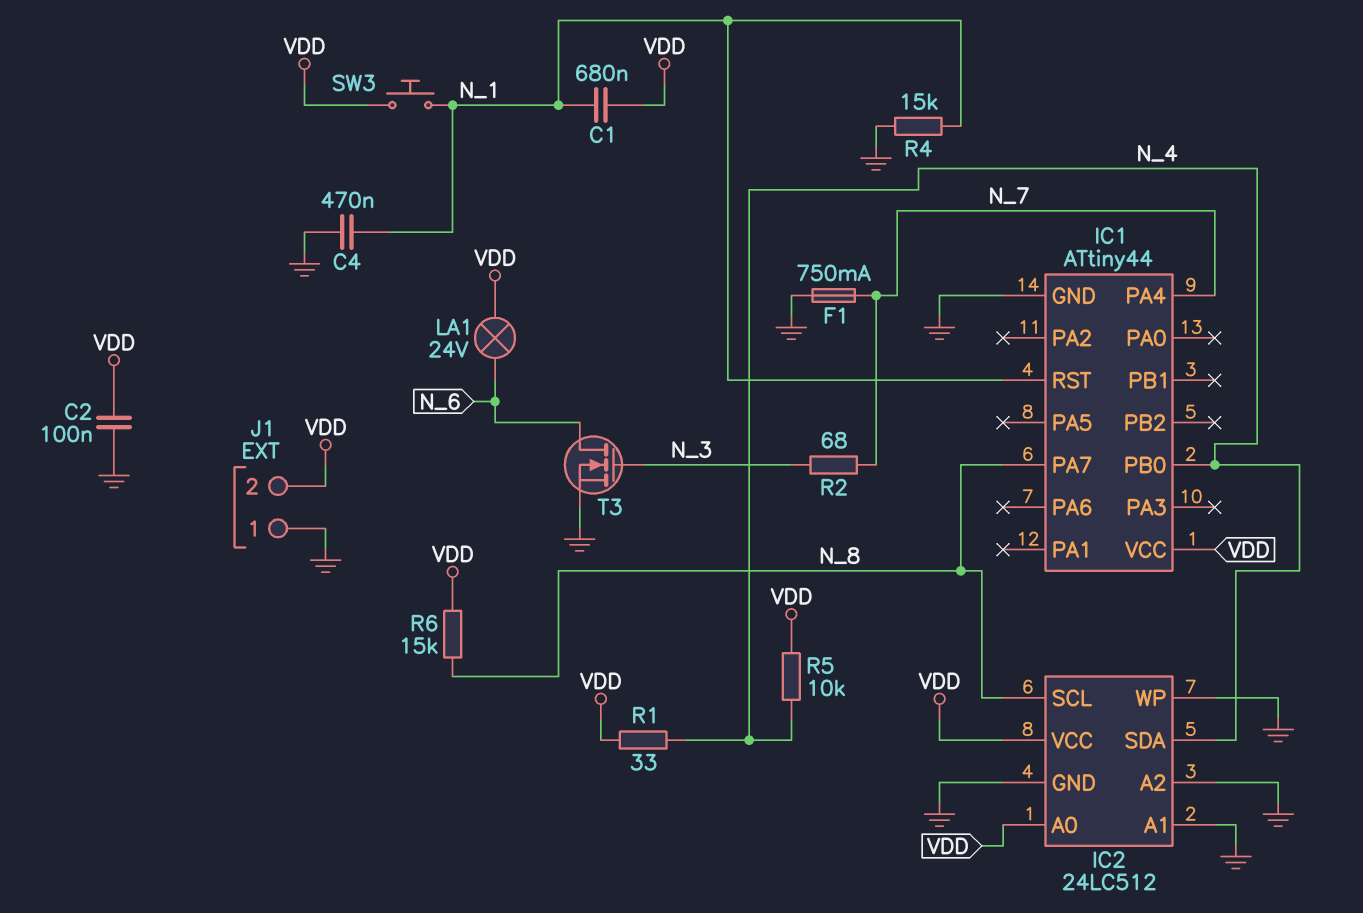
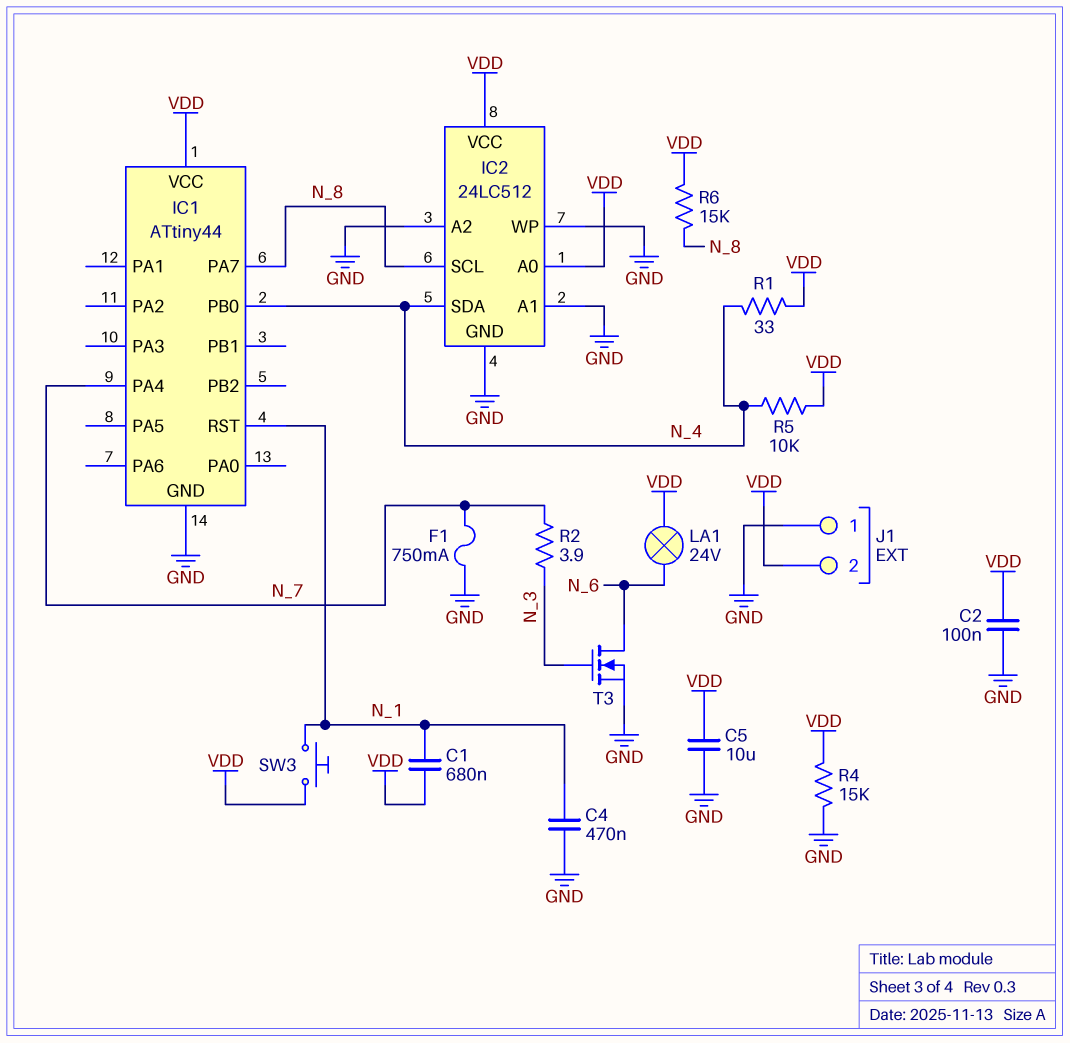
C5: none -> 10uF (GND, VDD)
R2: 68 (N_3, N_7) -> 3.9 (N_3, N_7)
R4: 15k (GND, N_1) -> 15k (GND, VDD)

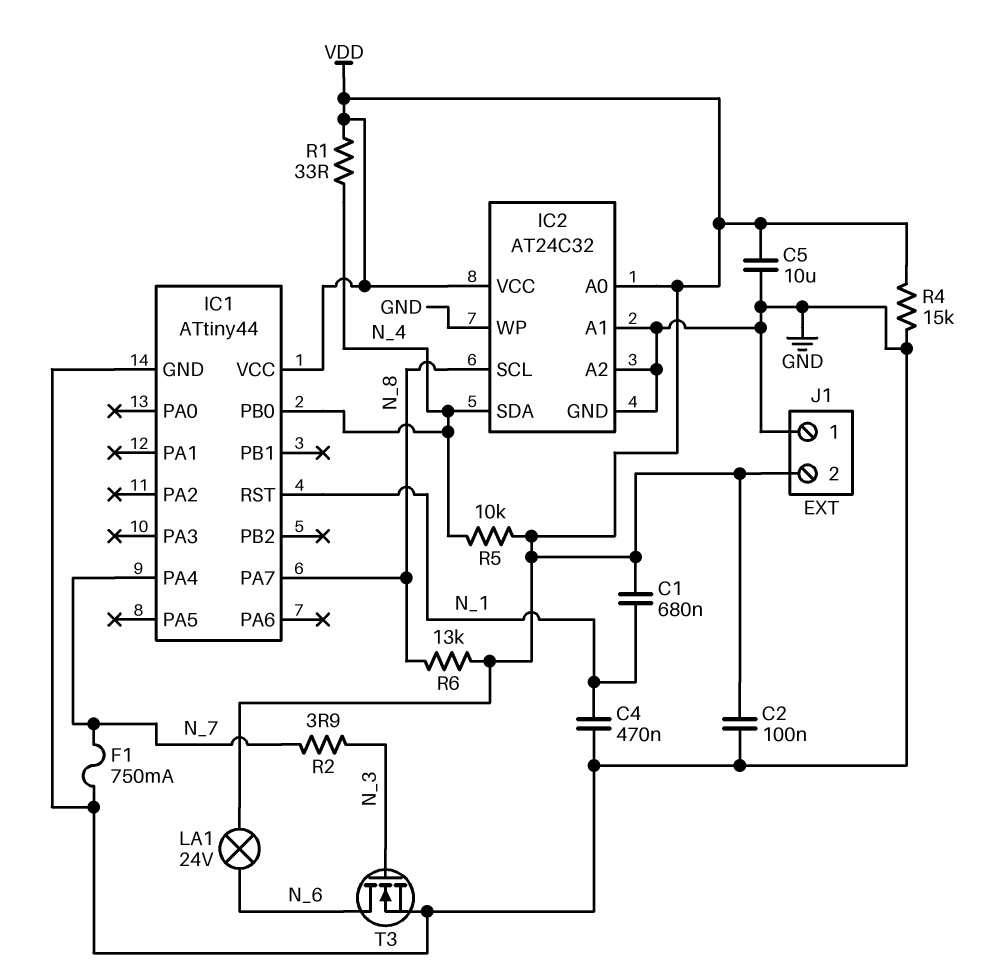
IC2: 24LC512 -> AT24C32
R6: 15k (N_8, VDD) -> 13k (N_8, VDD)
SW3: button (N_1, VDD) -> none

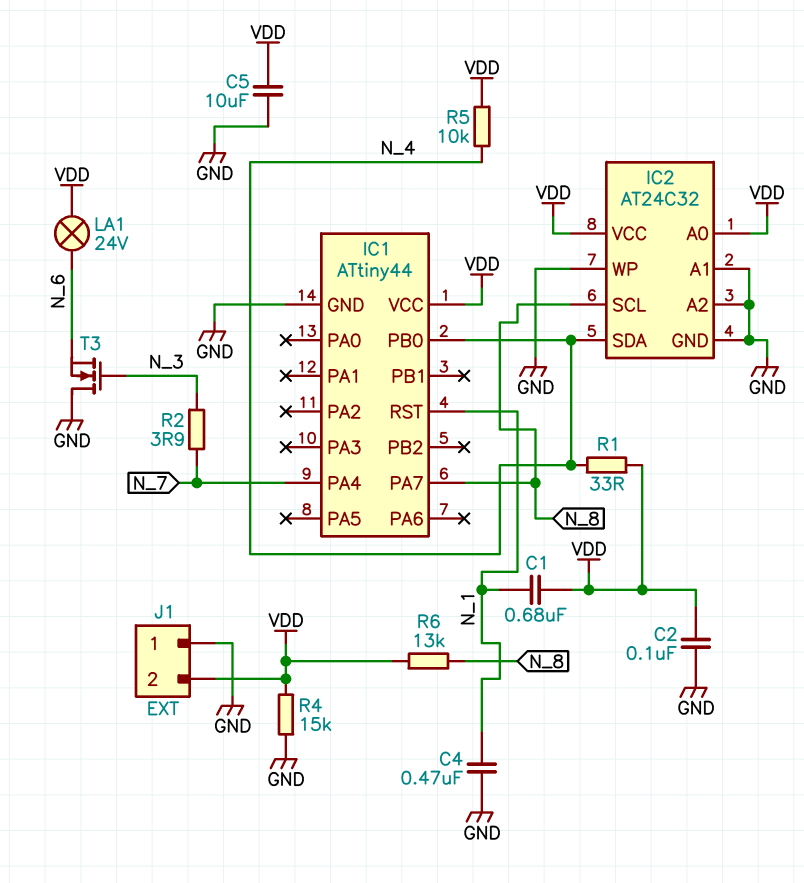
F1: 750mA (GND, N_7) -> none
T3: NMOS (G N_3, D N_6, S GND) -> NMOS (G N_3, D GND, S N_6)

